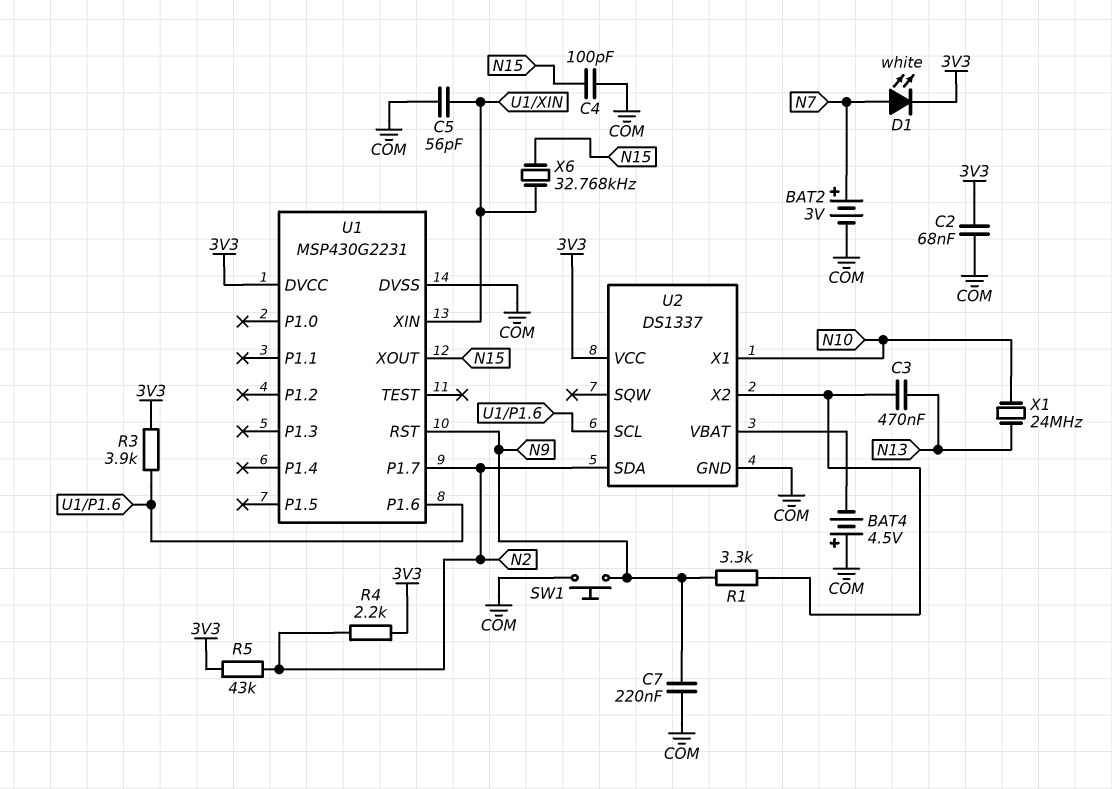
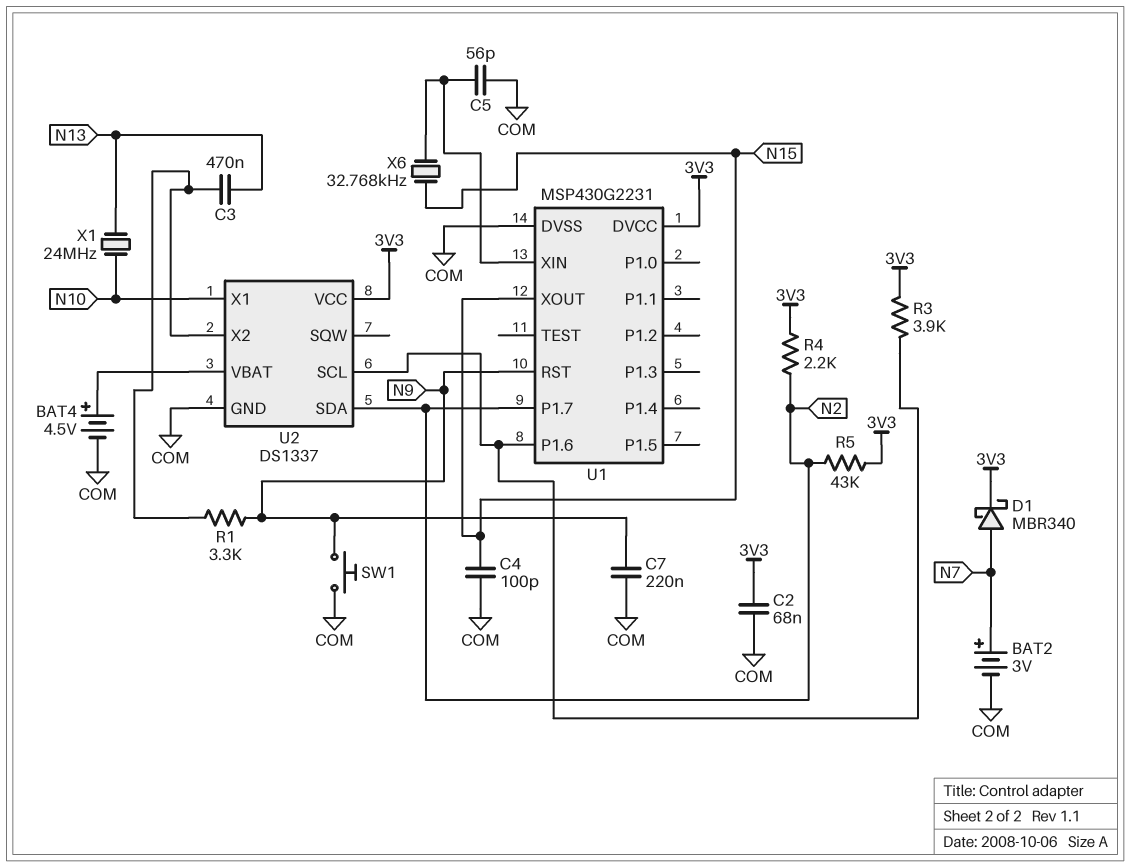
BAT4: 4.5V (plus COM, minus U2/VBAT) -> 4.5V (plus U2/VBAT, minus COM)
D1: LED white (A N7, K 3V3) -> schottky MBR340 (A N7, K 3V3)

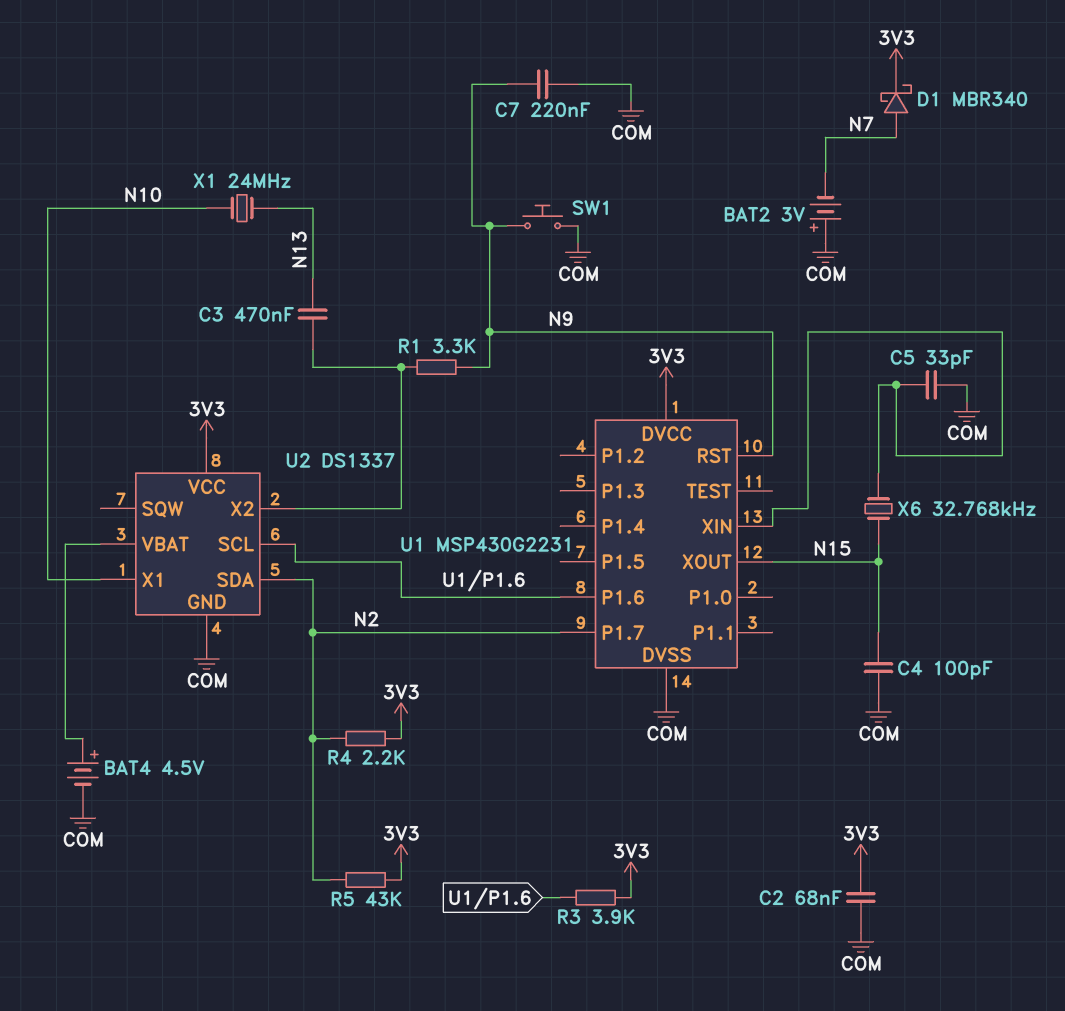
BAT2: 3V (plus N7, minus COM) -> 3V (plus COM, minus N7)
C5: 56pF (COM, U1/XIN) -> 33pF (COM, U1/XIN)

